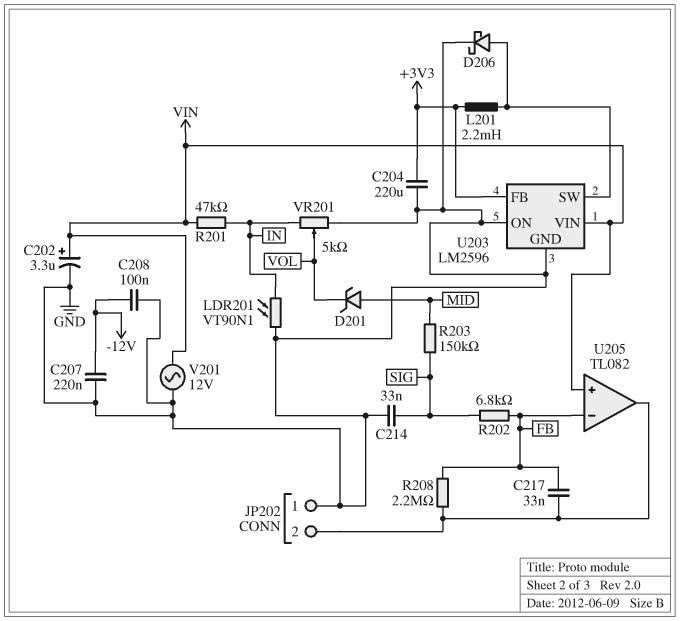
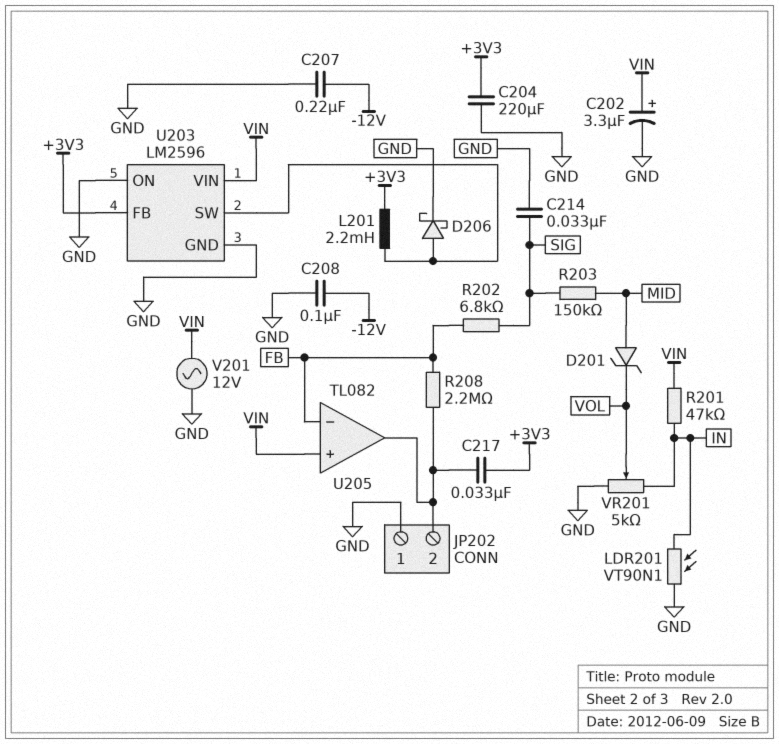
C217: 33nF (FB, JP202/2) -> 33nF (+3V3, JP202/2)

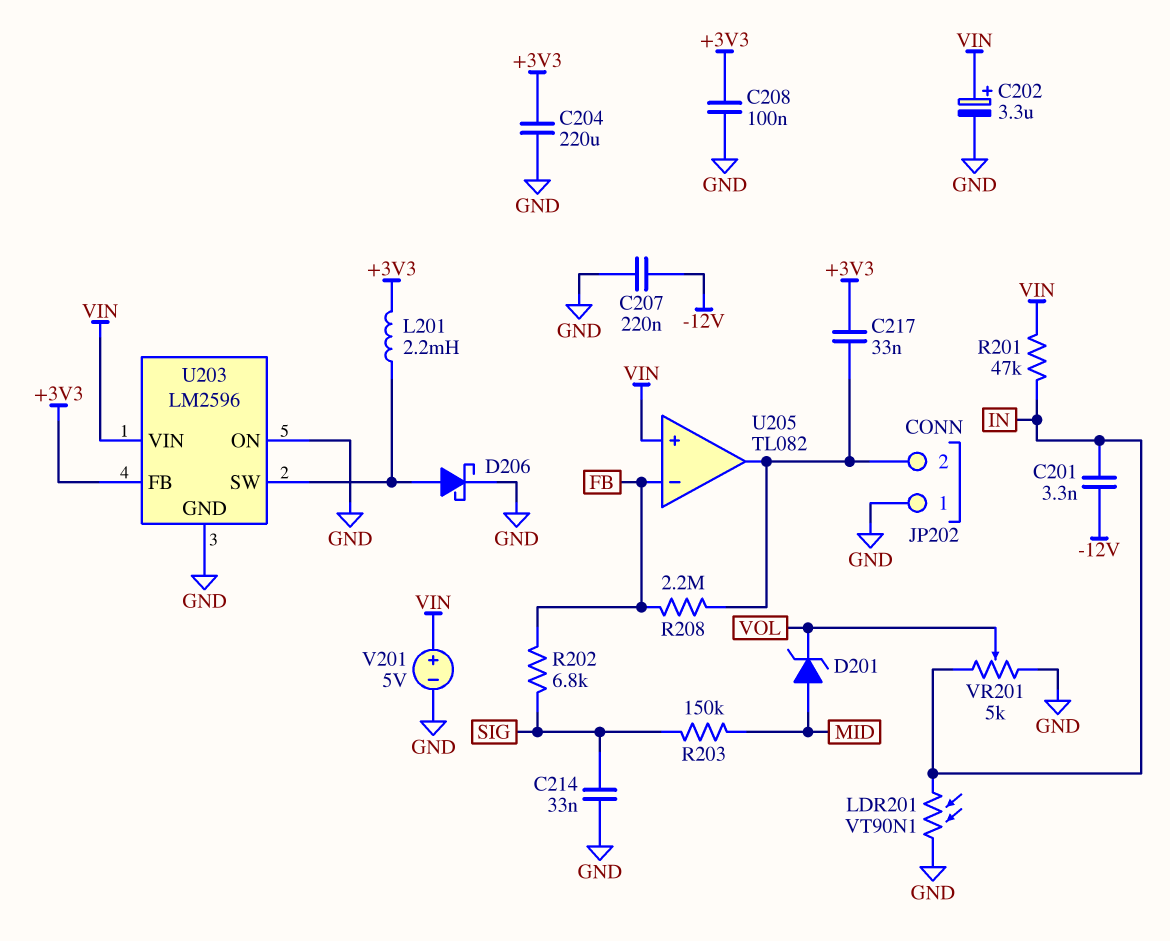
C201: none -> 3.3nF (-12V, IN)
C208: 100nF (-12V, GND) -> 100nF (+3V3, GND)
V201: AC 12V (GND, VIN) -> 5V (plus VIN, minus GND)

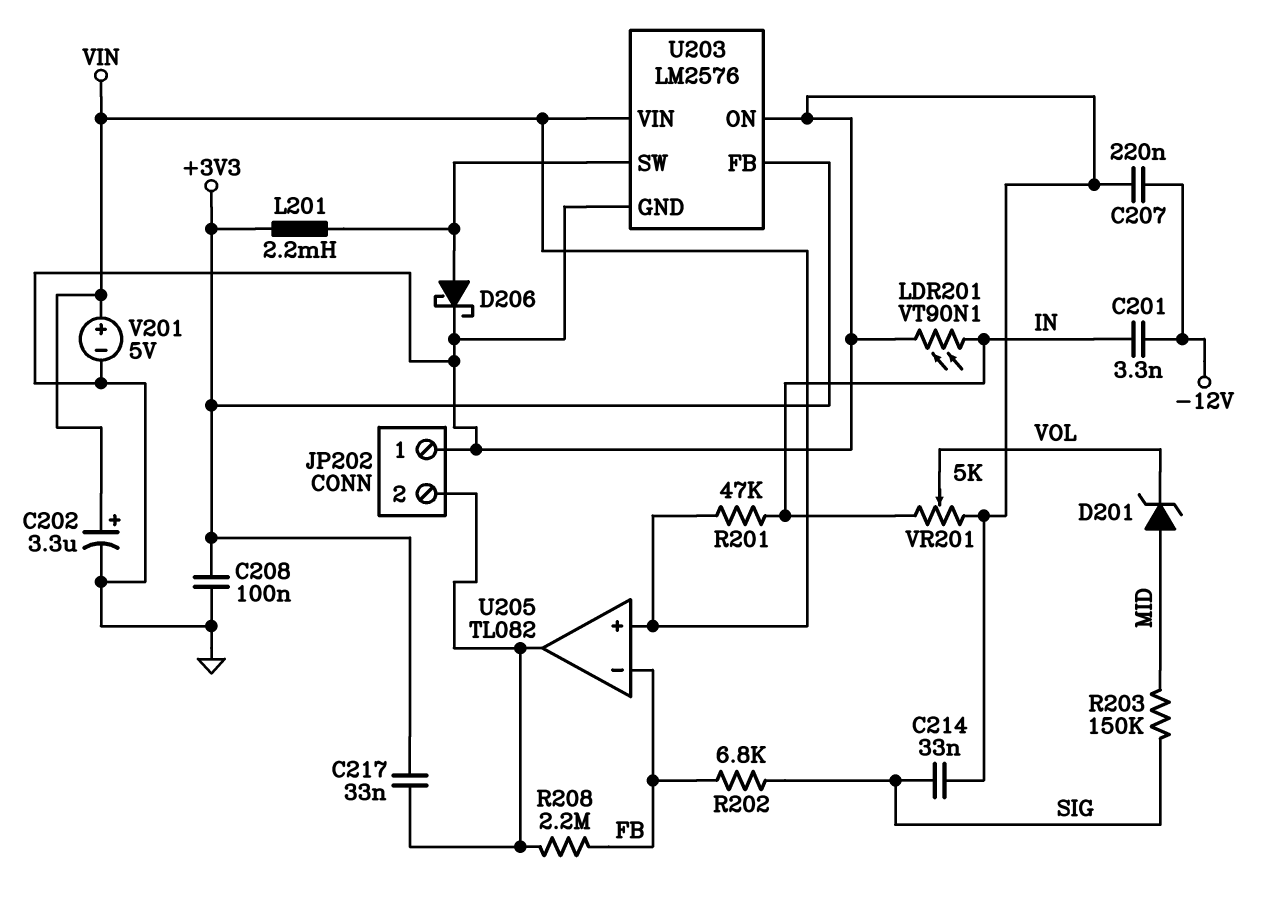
C204: 220uF (+3V3, GND) -> none
U203: LM2596 -> LM2576

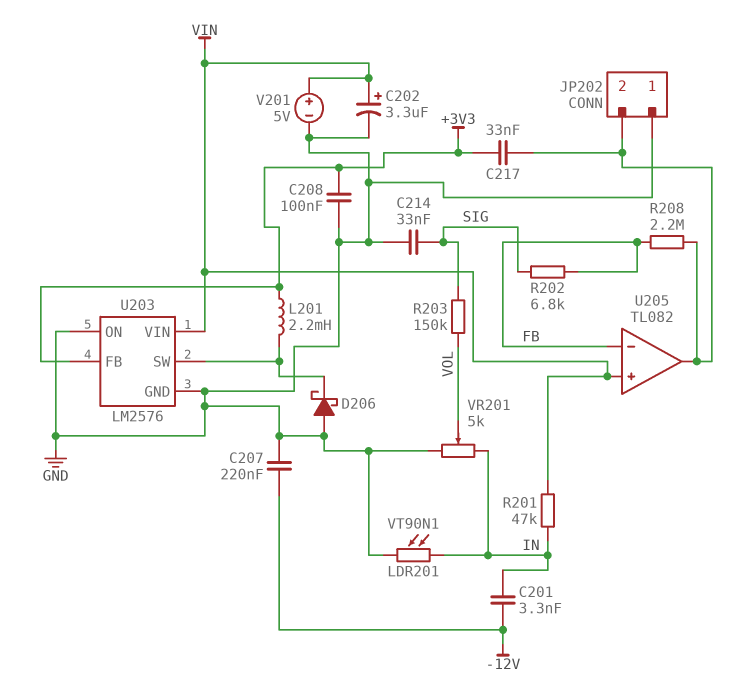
D201: zener (A MID, K VOL) -> none
D206: schottky (A U203/SW, K GND) -> schottky (A GND, K U203/SW)
R203: 150k (MID, SIG) -> 150k (SIG, VOL)

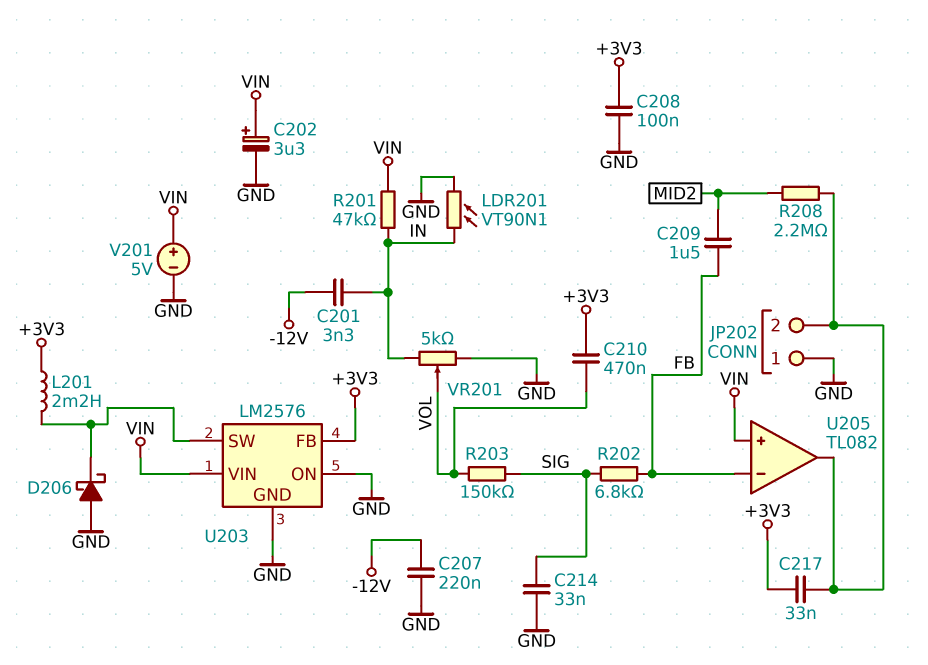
C209: none -> 1.5uF (FB, MID2)
C210: none -> 470nF (+3V3, VOL)
R208: 2.2M (FB, JP202/2) -> 2.2M (JP202/2, MID2)

